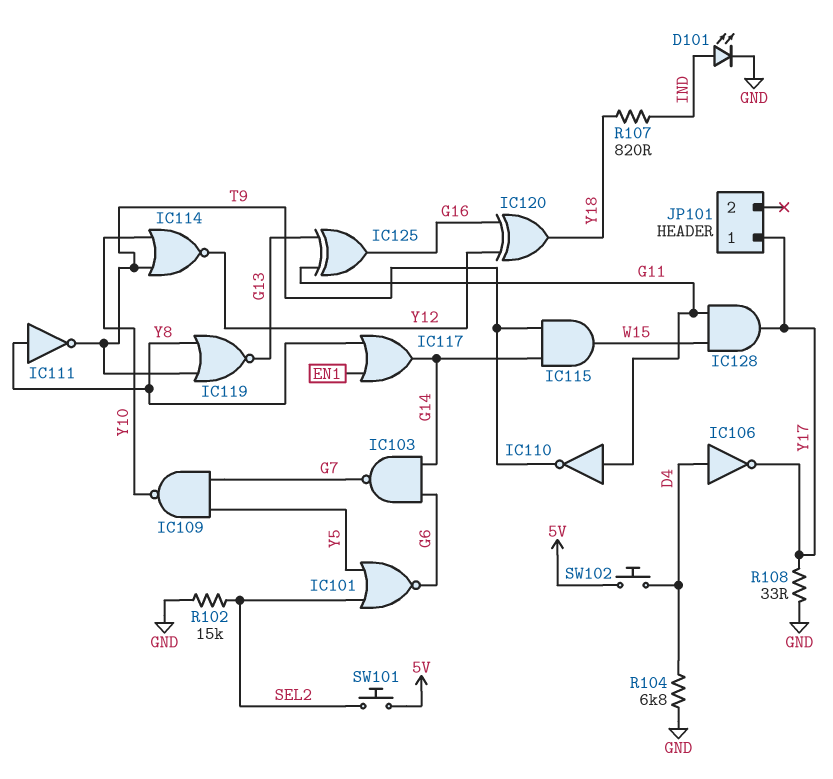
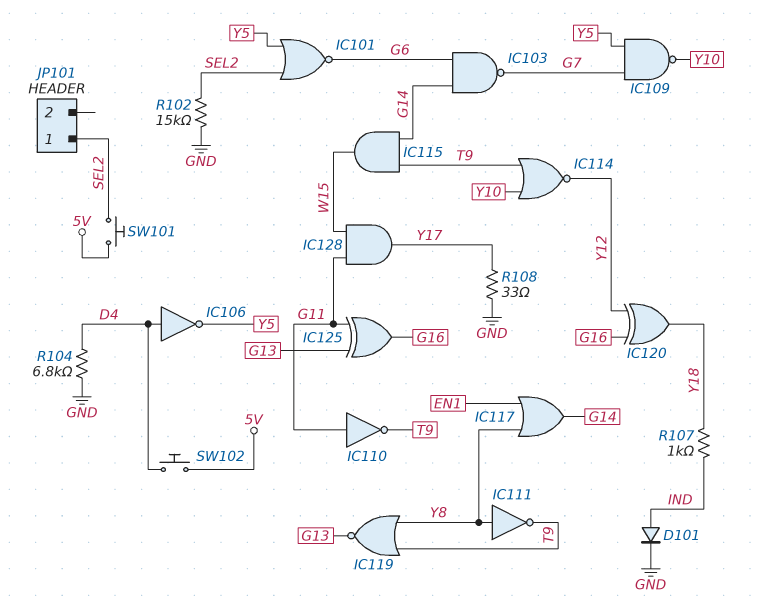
D101: LED (A IND, K GND) -> diode (A IND, K GND)
IC106: NOT (in D4, out Y17) -> NOT (in D4, out Y5)
JP101 pin 1: Y17 -> SEL2
R107: 820 (IND, Y18) -> 1k (IND, Y18)

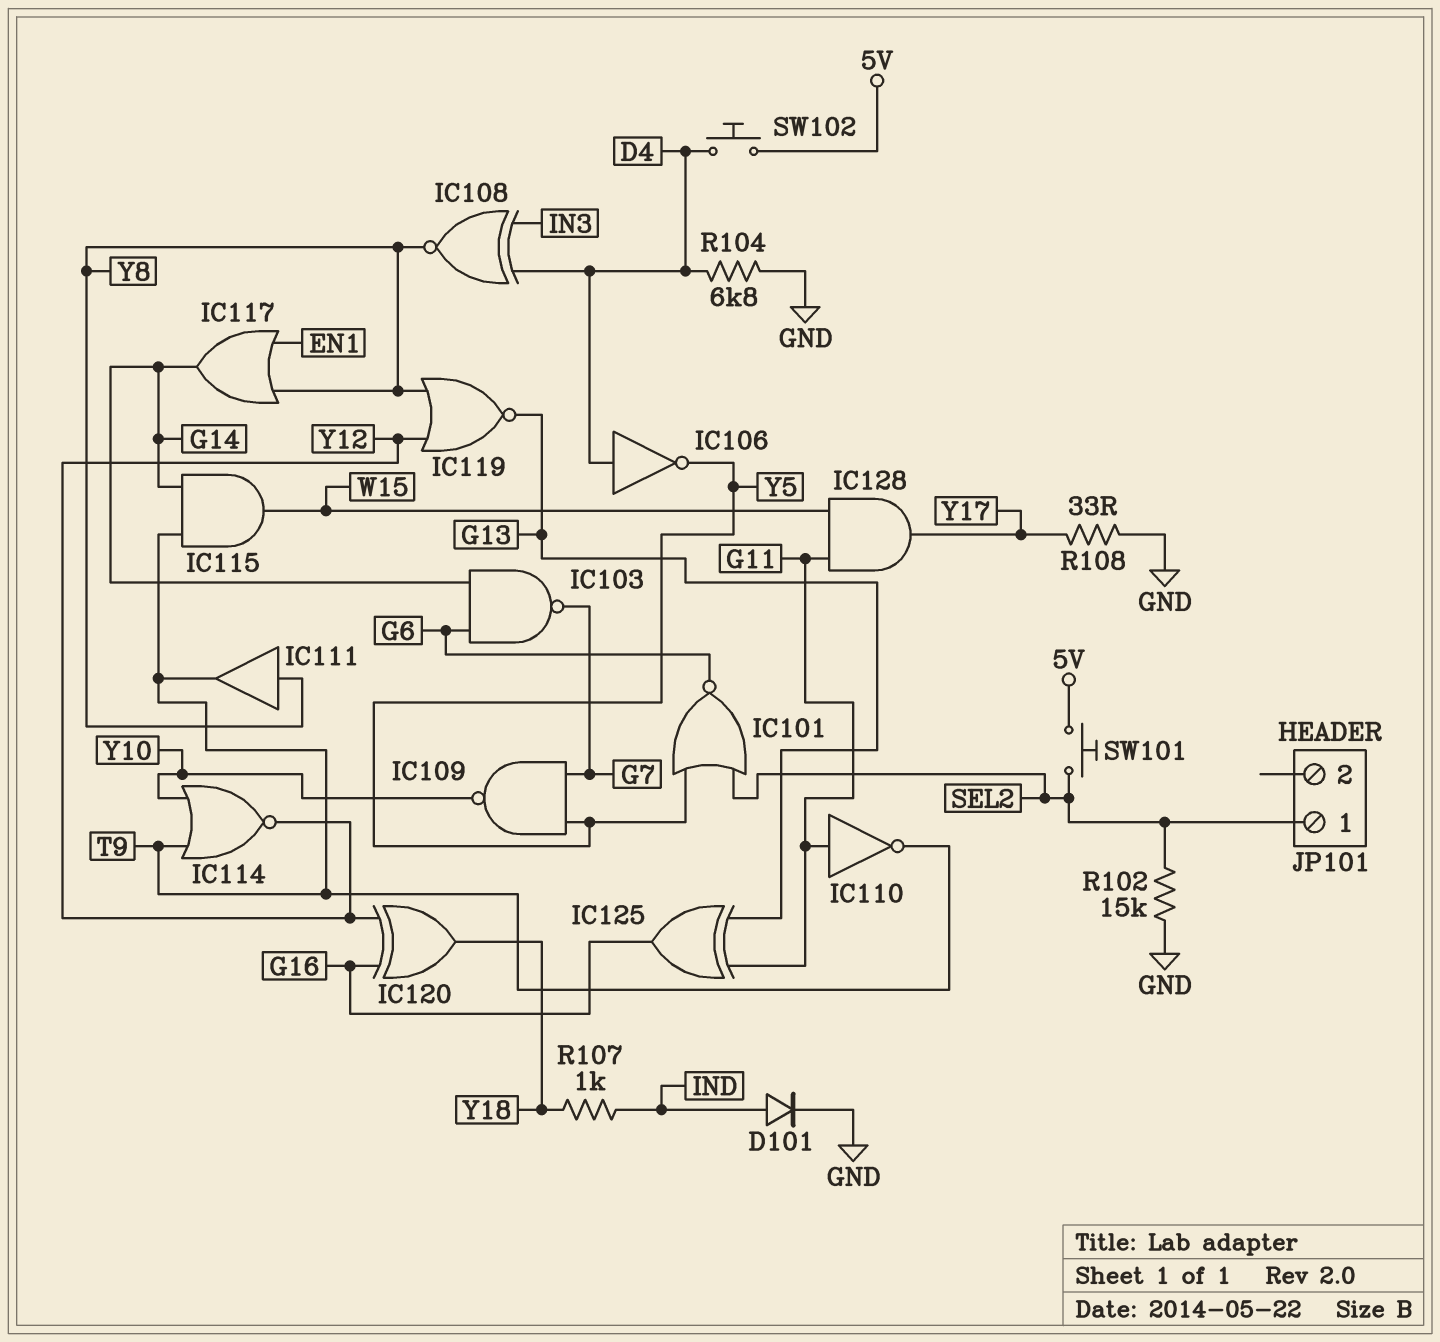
IC108: none -> XNOR (in D4, in IN3, out Y8)
IC111: NOT (in Y8, out T9) -> buffer (in Y8, out T9)
IC119: NOR (in T9, in Y8, out G13) -> NOR (in Y8, in Y12, out G13)

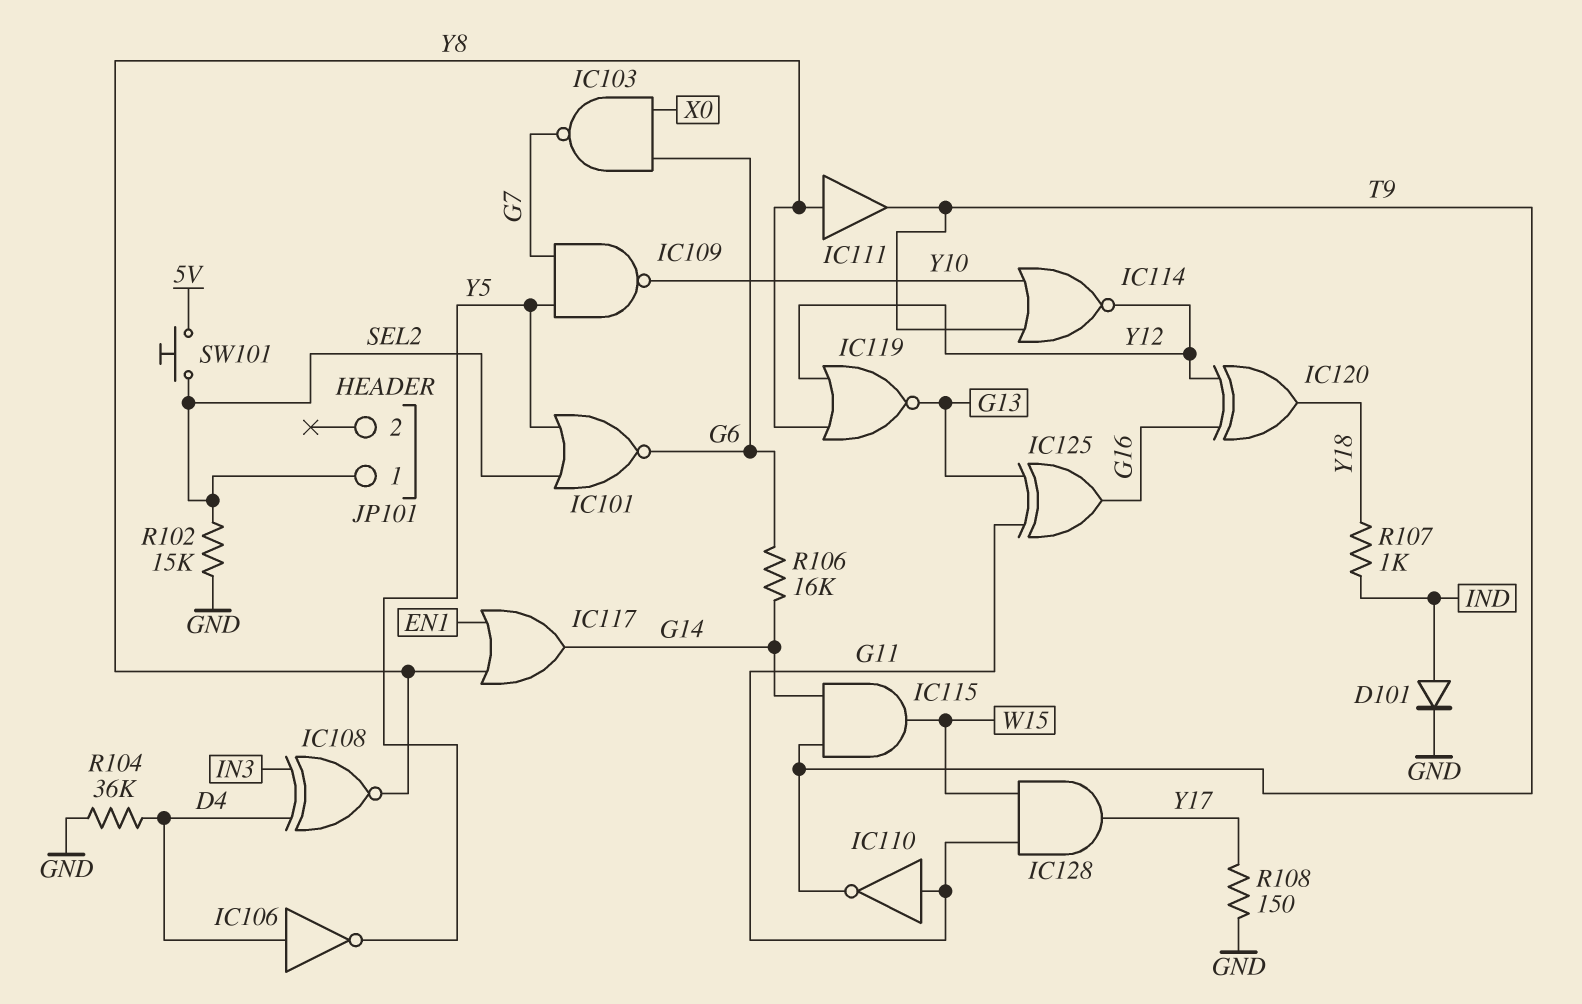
IC103: NAND (in G6, in G14, out G7) -> NAND (in G6, in X0, out G7)
R104: 6.8k (D4, GND) -> 36k (D4, GND)
R106: none -> 16k (G6, G14)
R108: 33 (GND, Y17) -> 150 (GND, Y17)
SW102: button (5V, D4) -> none

